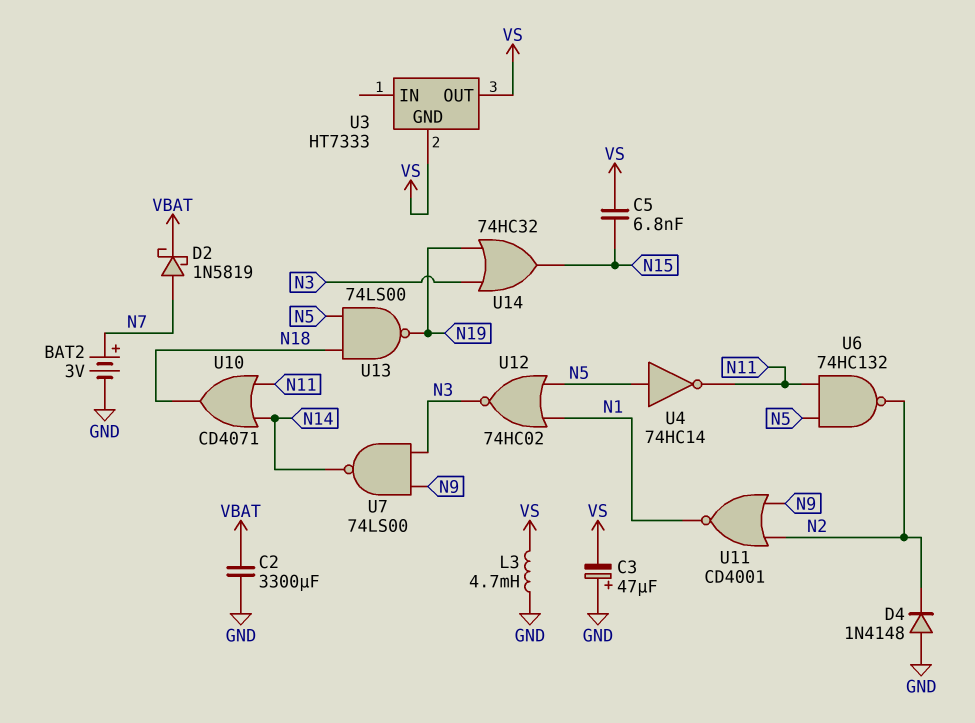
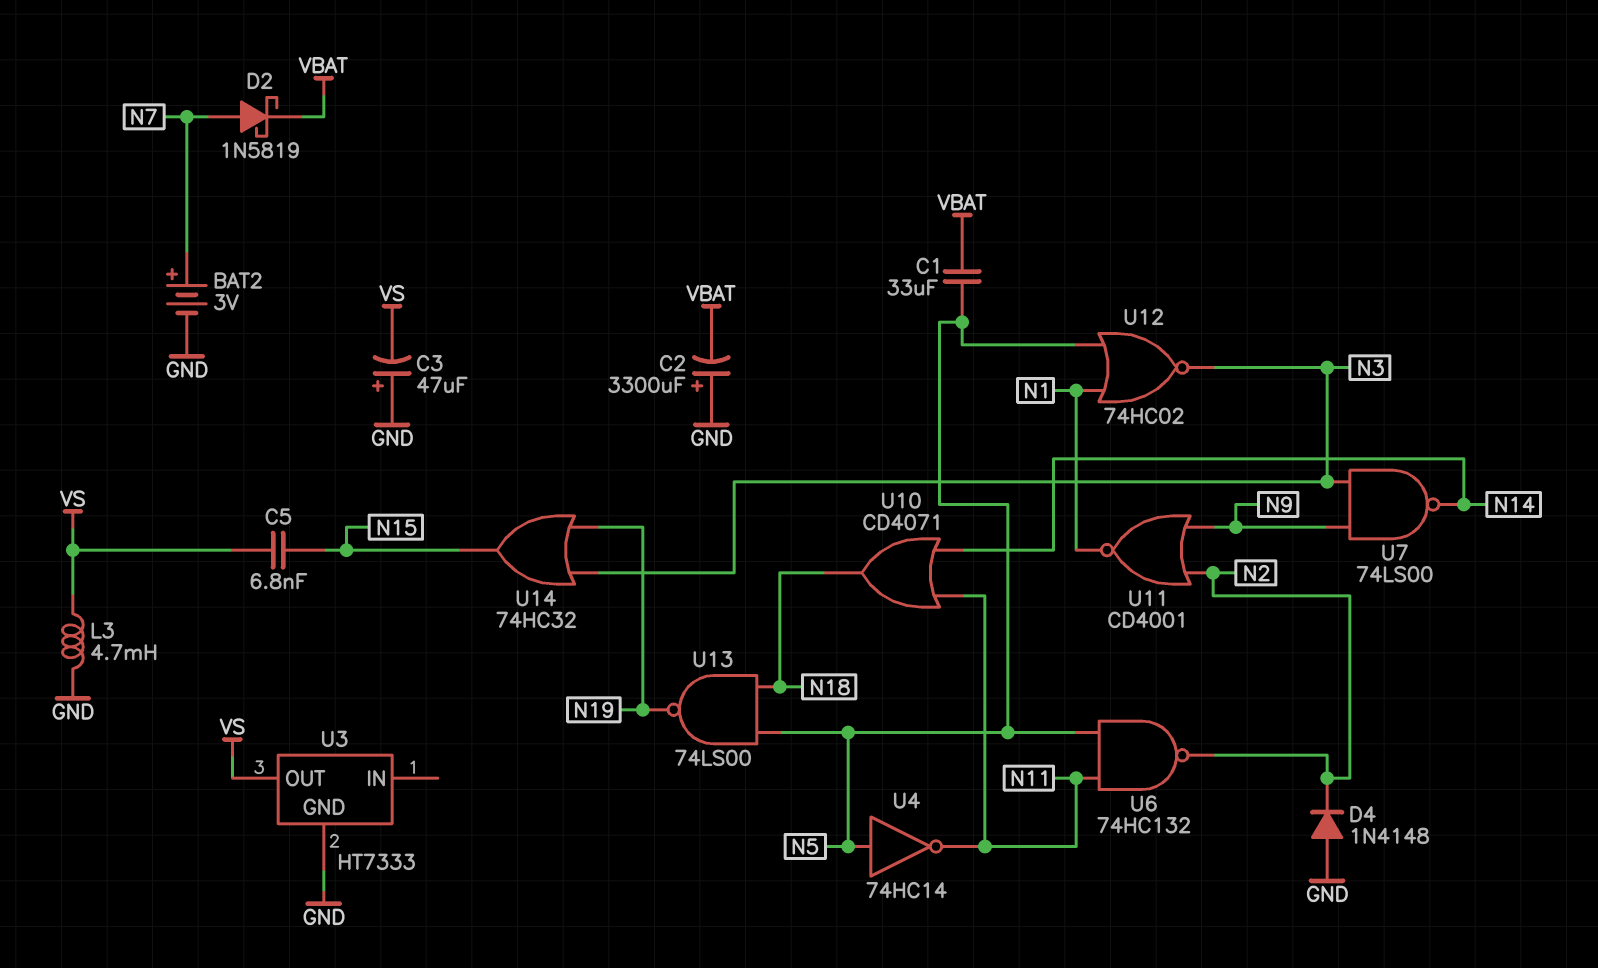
C1: none -> 33uF (N5, VBAT)
C2: 3300uF (GND, VBAT) -> 3300uF (plus GND, minus VBAT)
U3 pin GND: VS -> GND

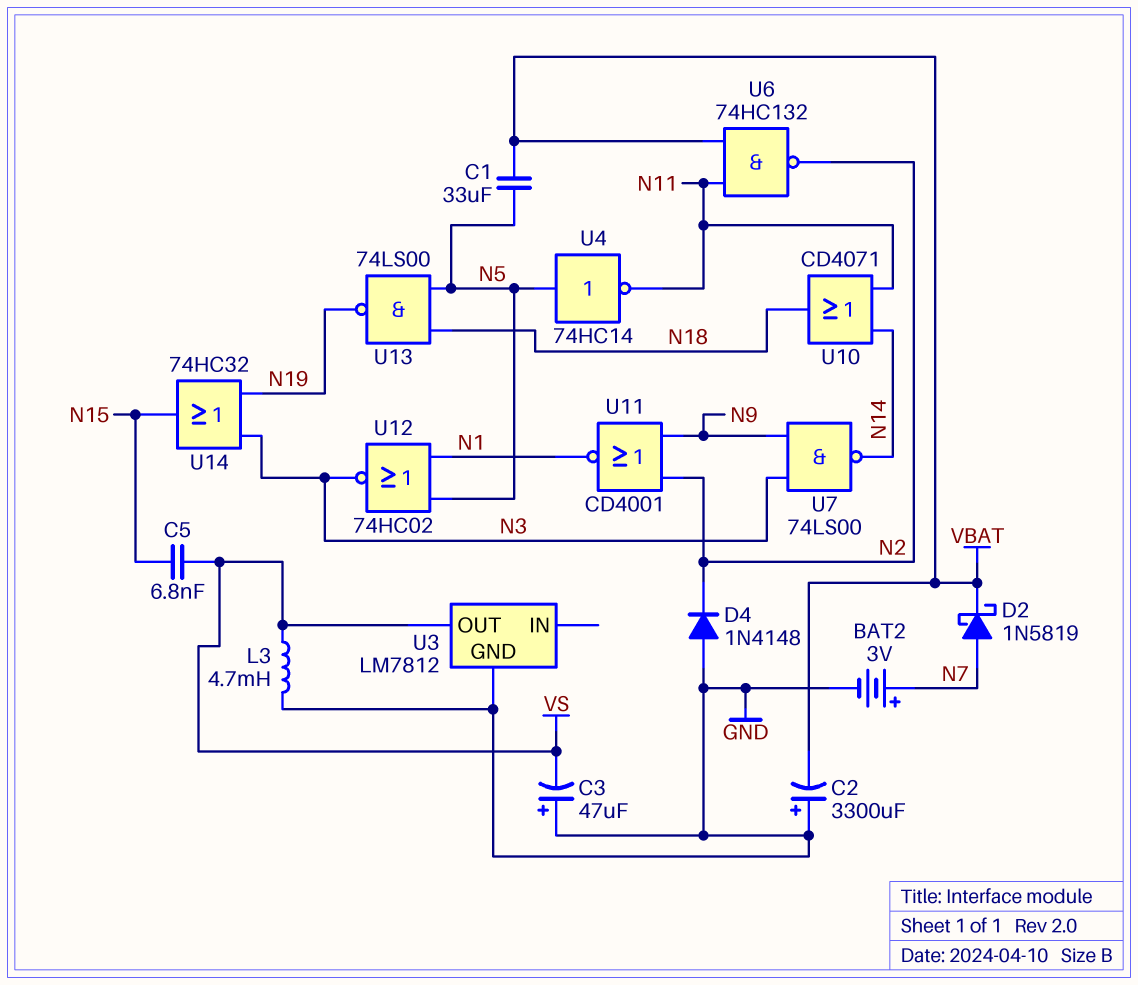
U3: HT7333 -> LM7812
U6: NAND 74HC132 (in N5, in N11, out N2) -> NAND 74HC132 (in N11, in VBAT, out N2)

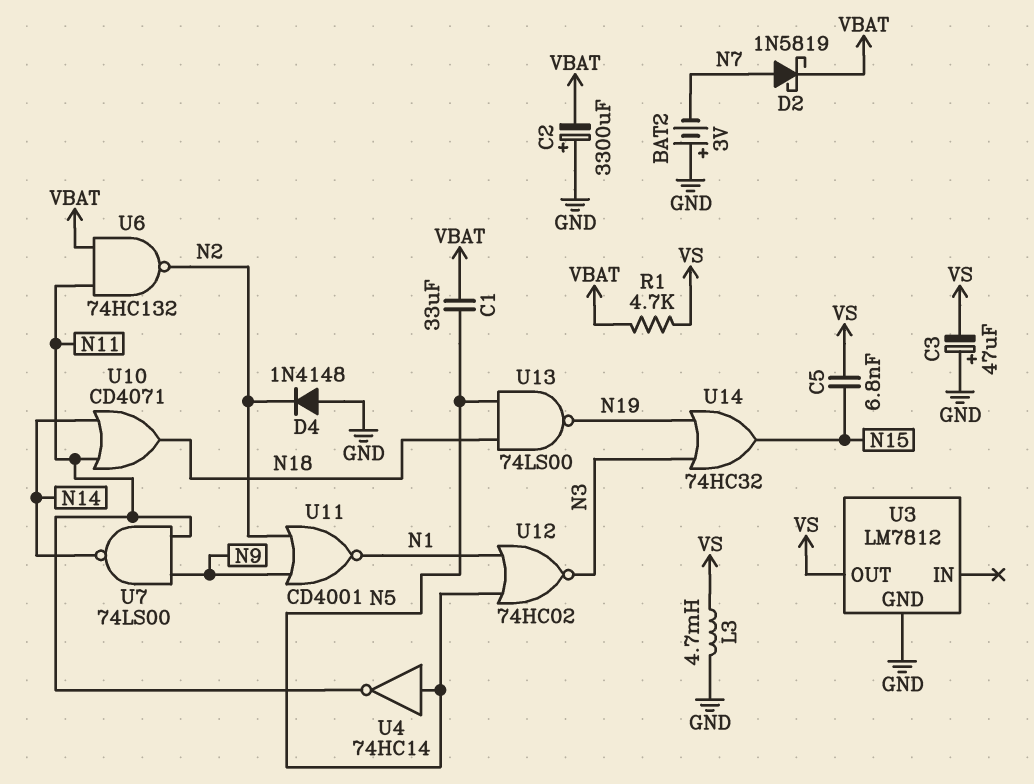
BAT2: 3V (plus N7, minus GND) -> 3V (plus GND, minus N7)
R1: none -> 4.7k (VBAT, VS)
U7: NAND 74LS00 (in N3, in N9, out N14) -> NAND 74LS00 (in N9, in N11, out N14)

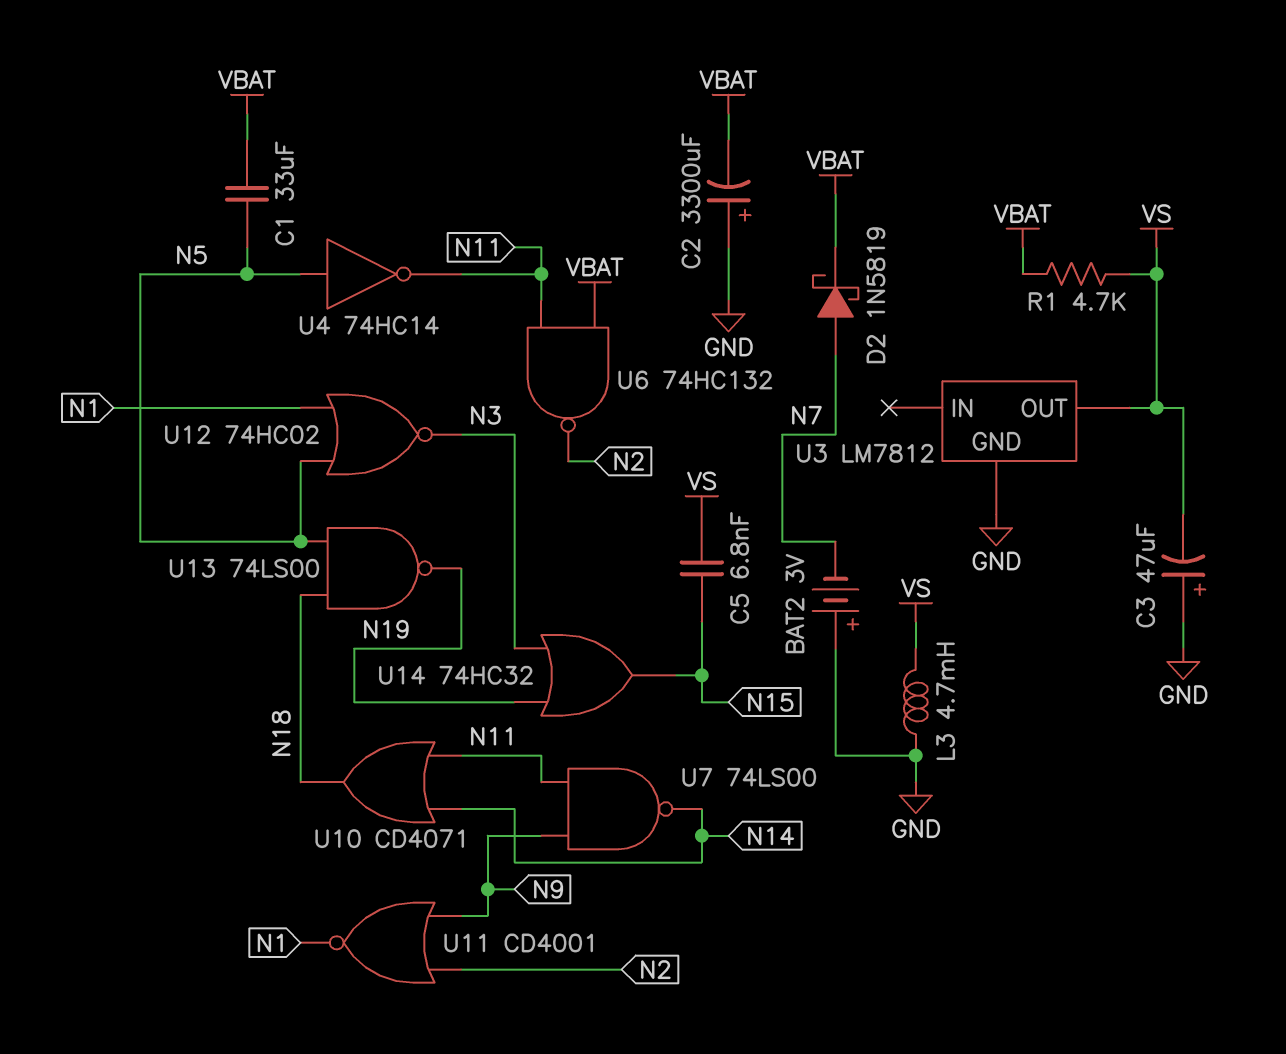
D4: diode 1N4148 (A GND, K N2) -> none

